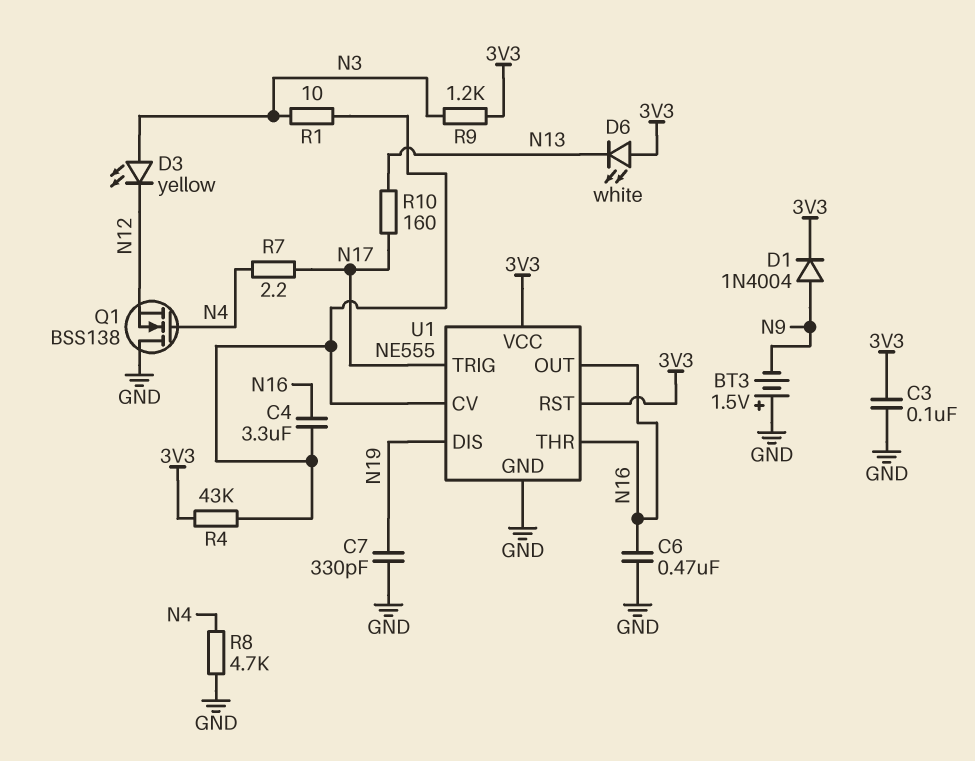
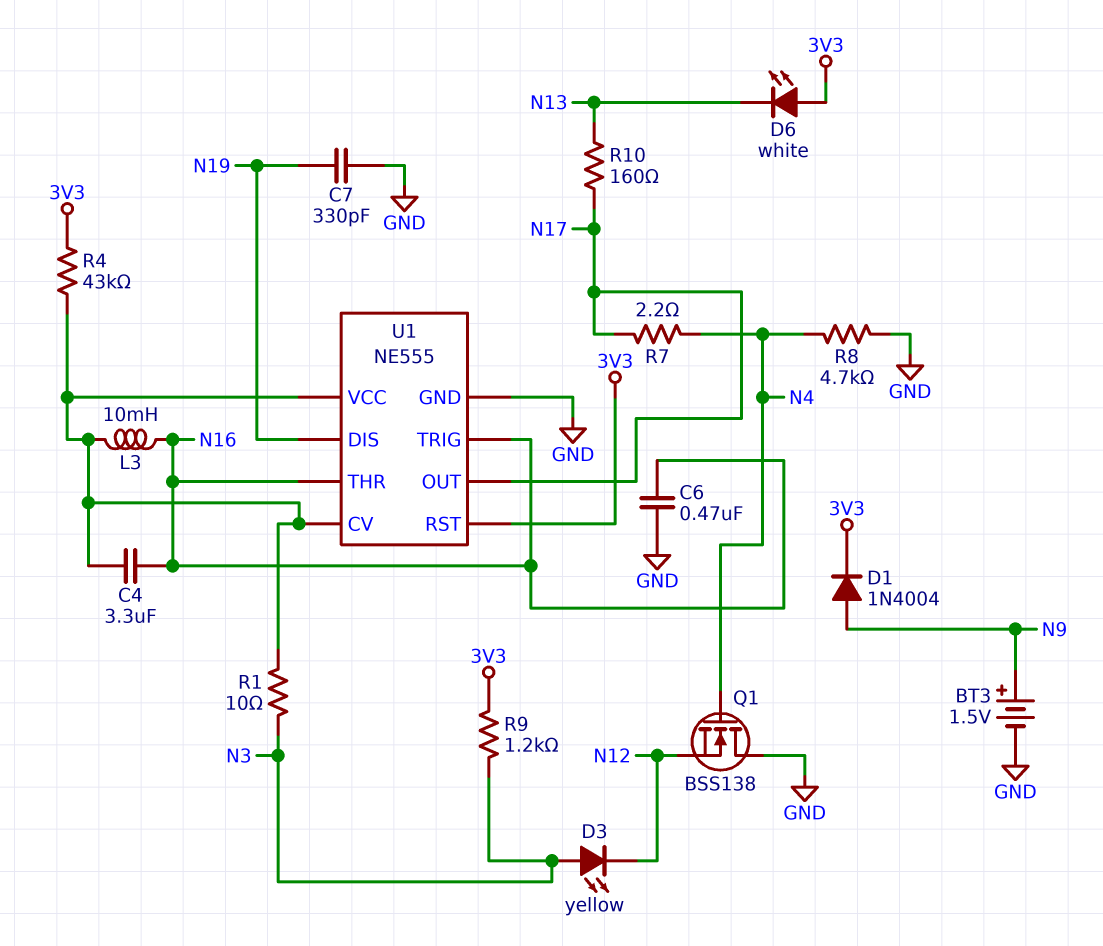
BT3: 1.5V (plus GND, minus N9) -> 1.5V (plus N9, minus GND)
C3: 100nF (3V3, GND) -> none
L3: none -> 10mH (N16, U1/CV)
U1 pin OUT: N16 -> N17
U1 pin TRIG: N17 -> N16
U1 pin VCC: 3V3 -> U1/CV

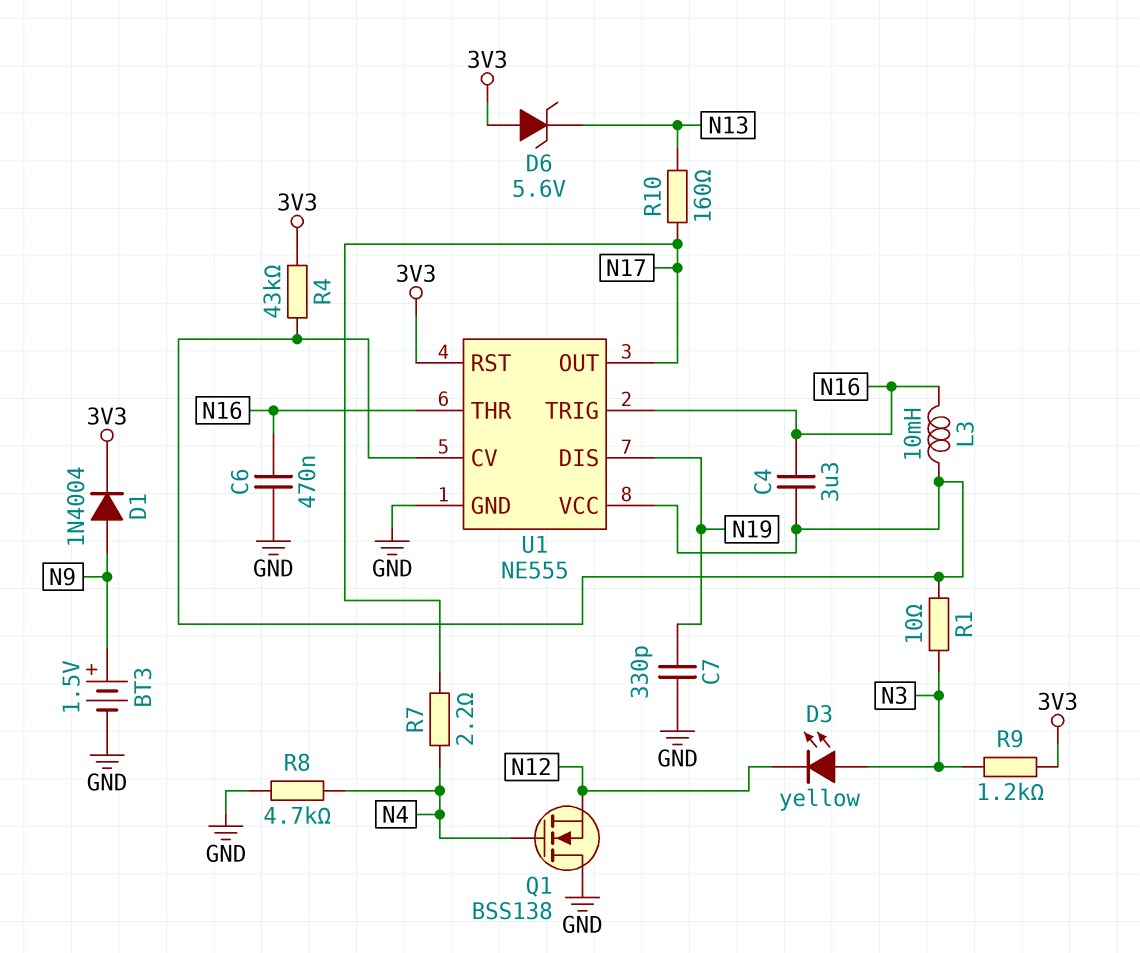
D6: LED white (A 3V3, K N13) -> zener 5.6V (A 3V3, K N13)

